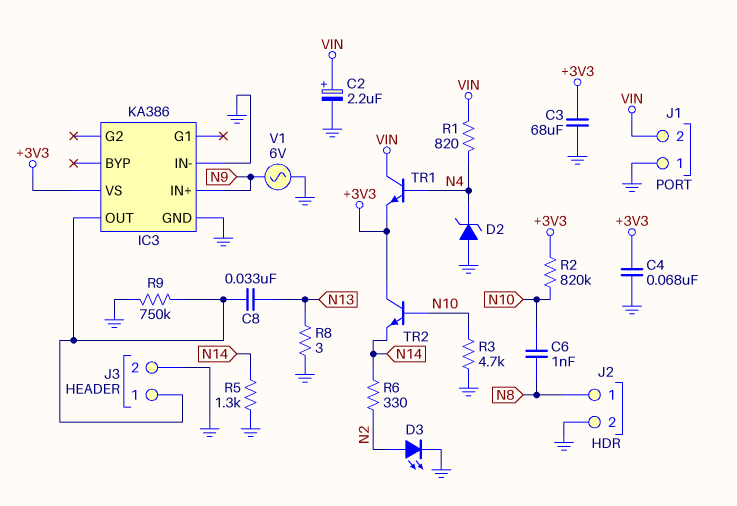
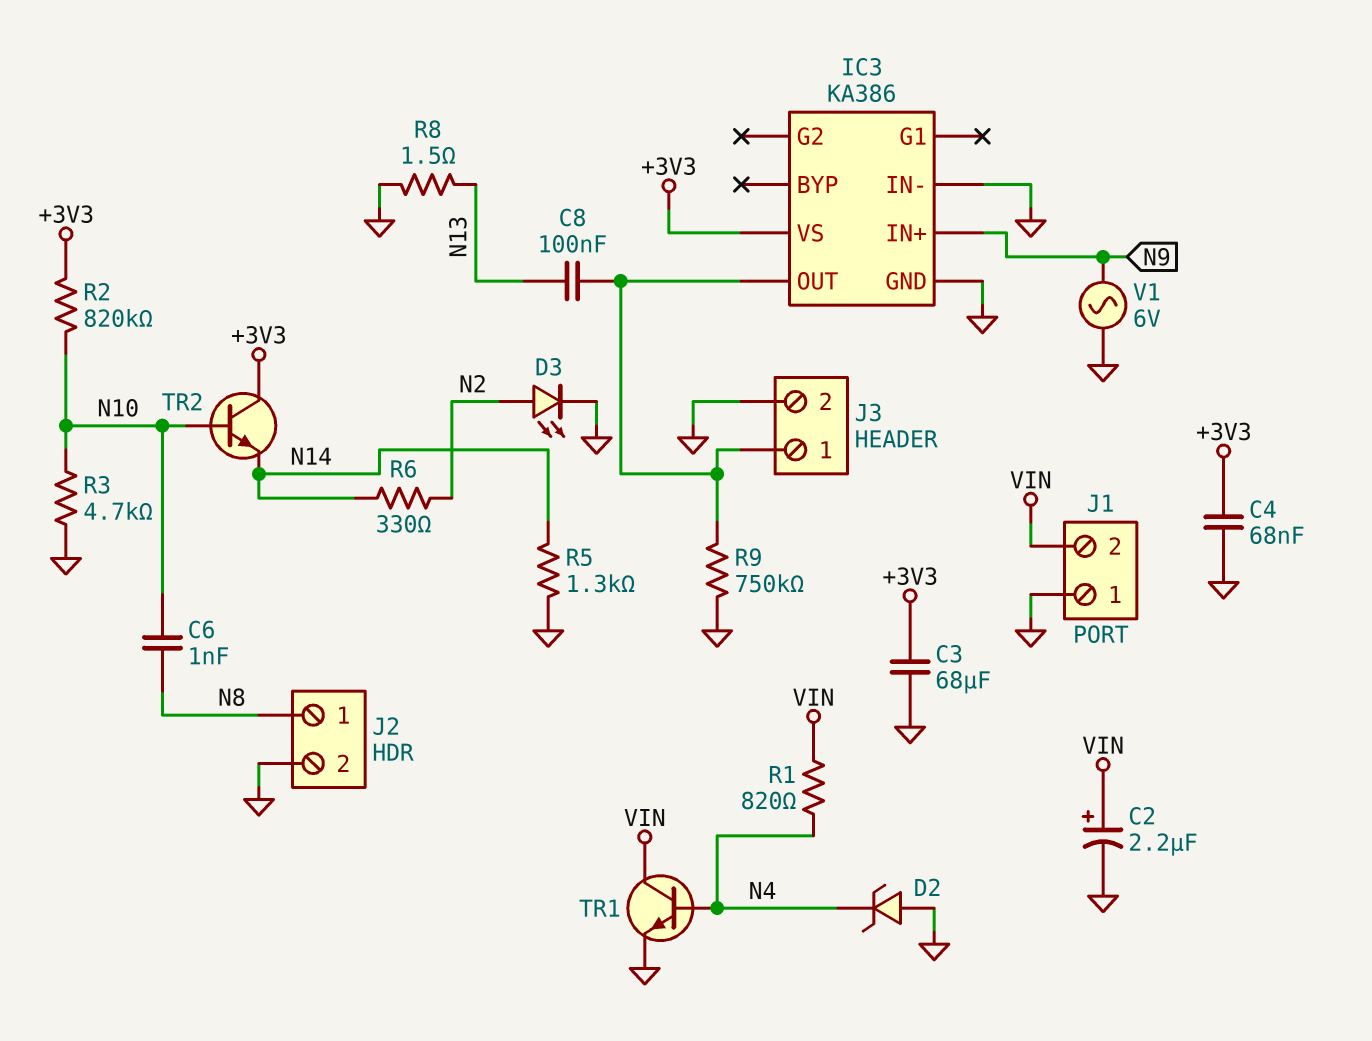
C8: 33nF (IC3/OUT, N13) -> 100nF (IC3/OUT, N13)
R8: 3 (GND, N13) -> 1.5 (GND, N13)
TR1: NPN (B N4, C VIN, E +3V3) -> NPN (B N4, C VIN, E GND)

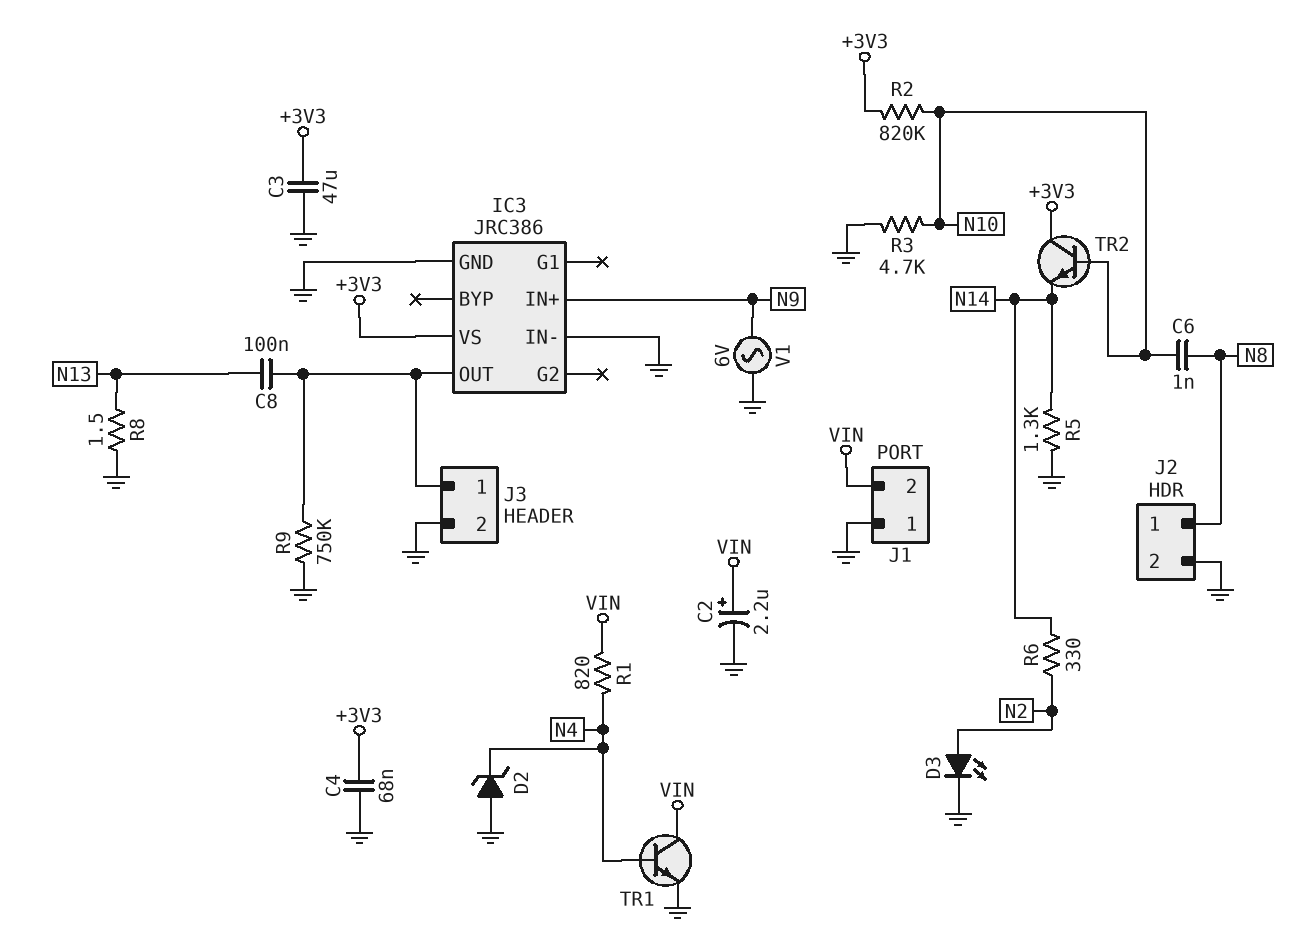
C3: 68uF (+3V3, GND) -> 47uF (+3V3, GND)
IC3: KA386 -> JRC386

